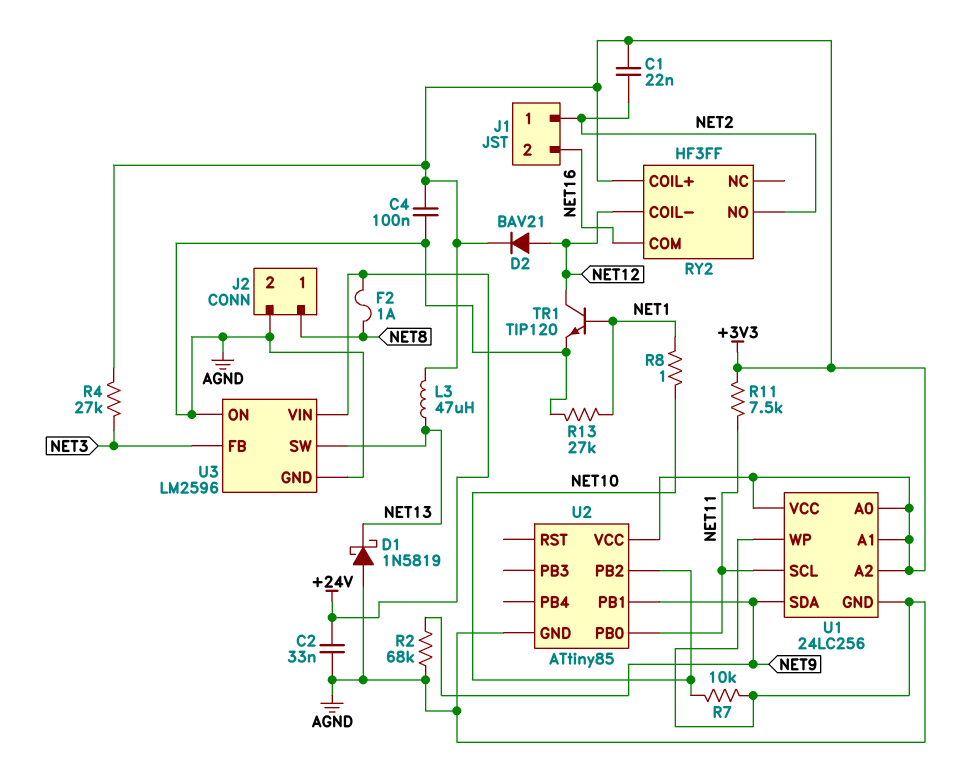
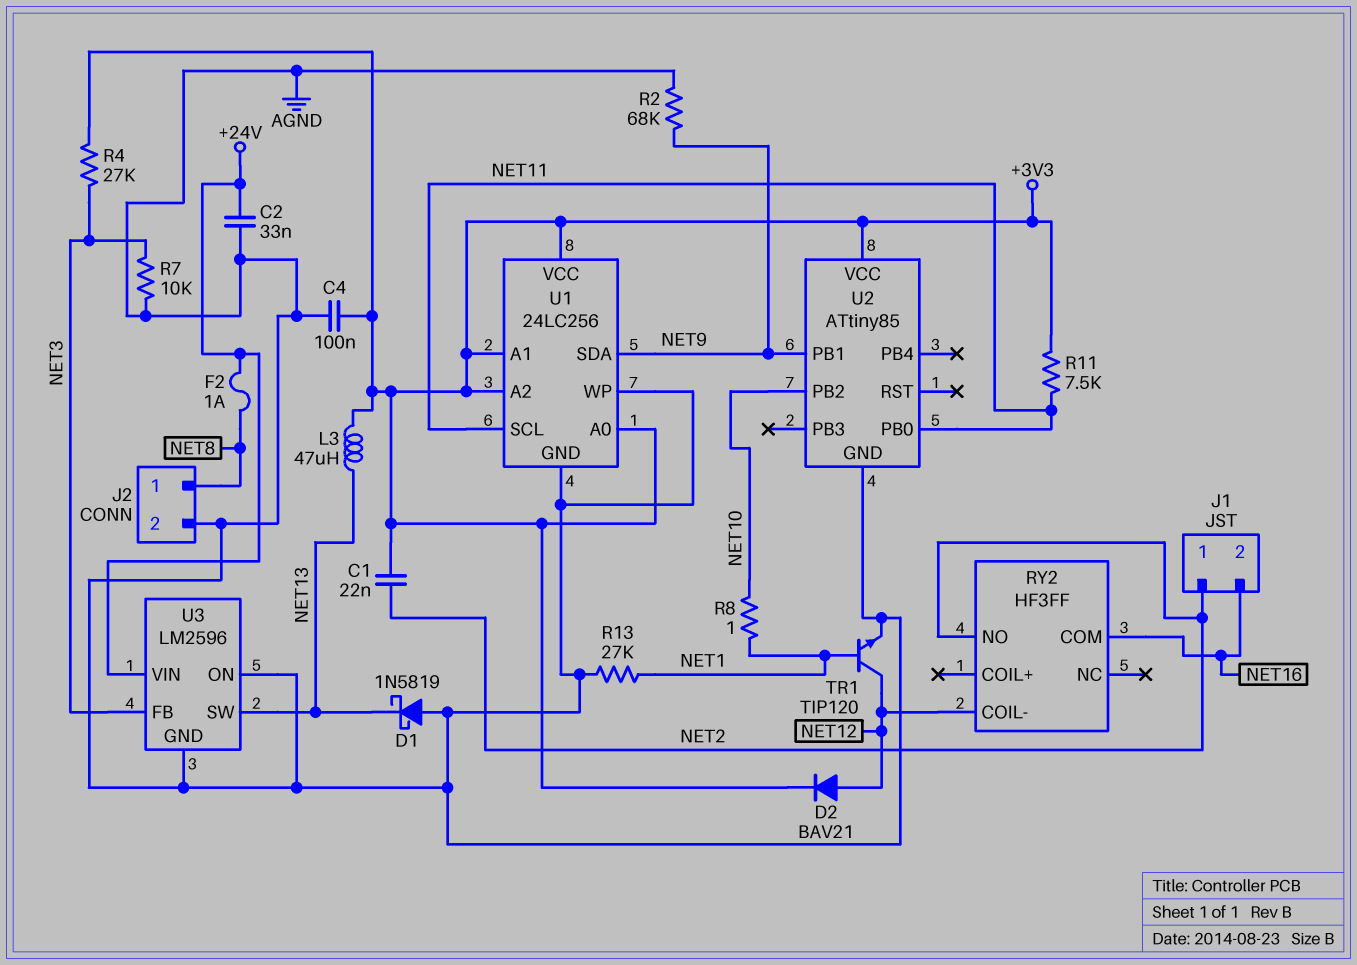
R7: 10k (AGND, NET10) -> 10k (AGND, NET3)
RY2 pin COIL+: +3V3 -> none

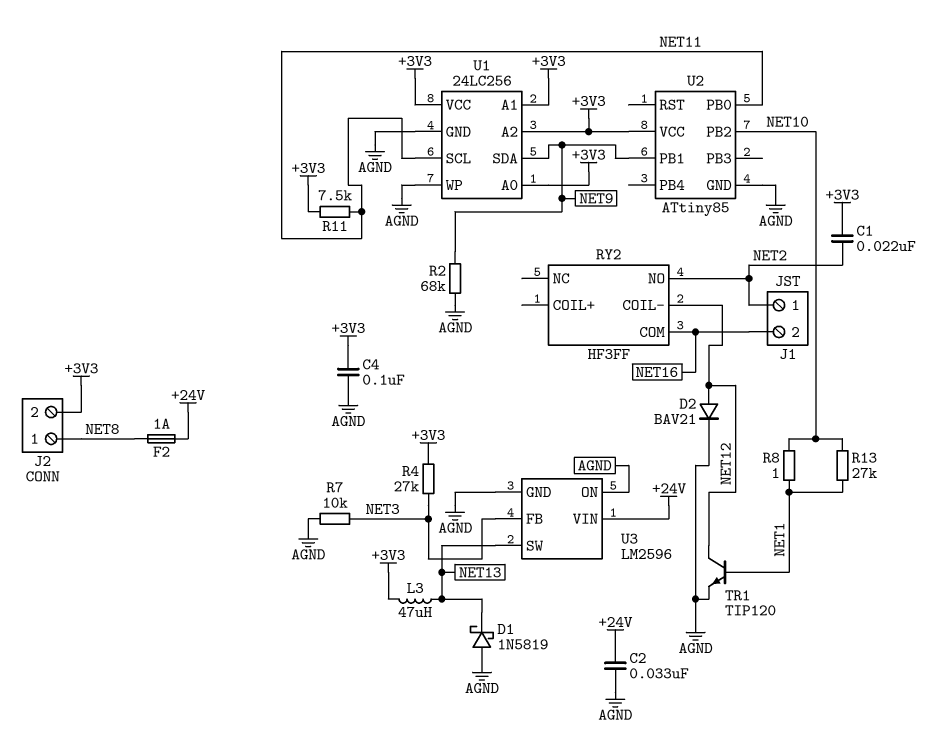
D2: diode BAV21 (A NET12, K +3V3) -> diode BAV21 (A NET12, K AGND)
J2 pin 2: AGND -> +3V3
R13: 27k (AGND, NET1) -> 27k (NET1, NET10)

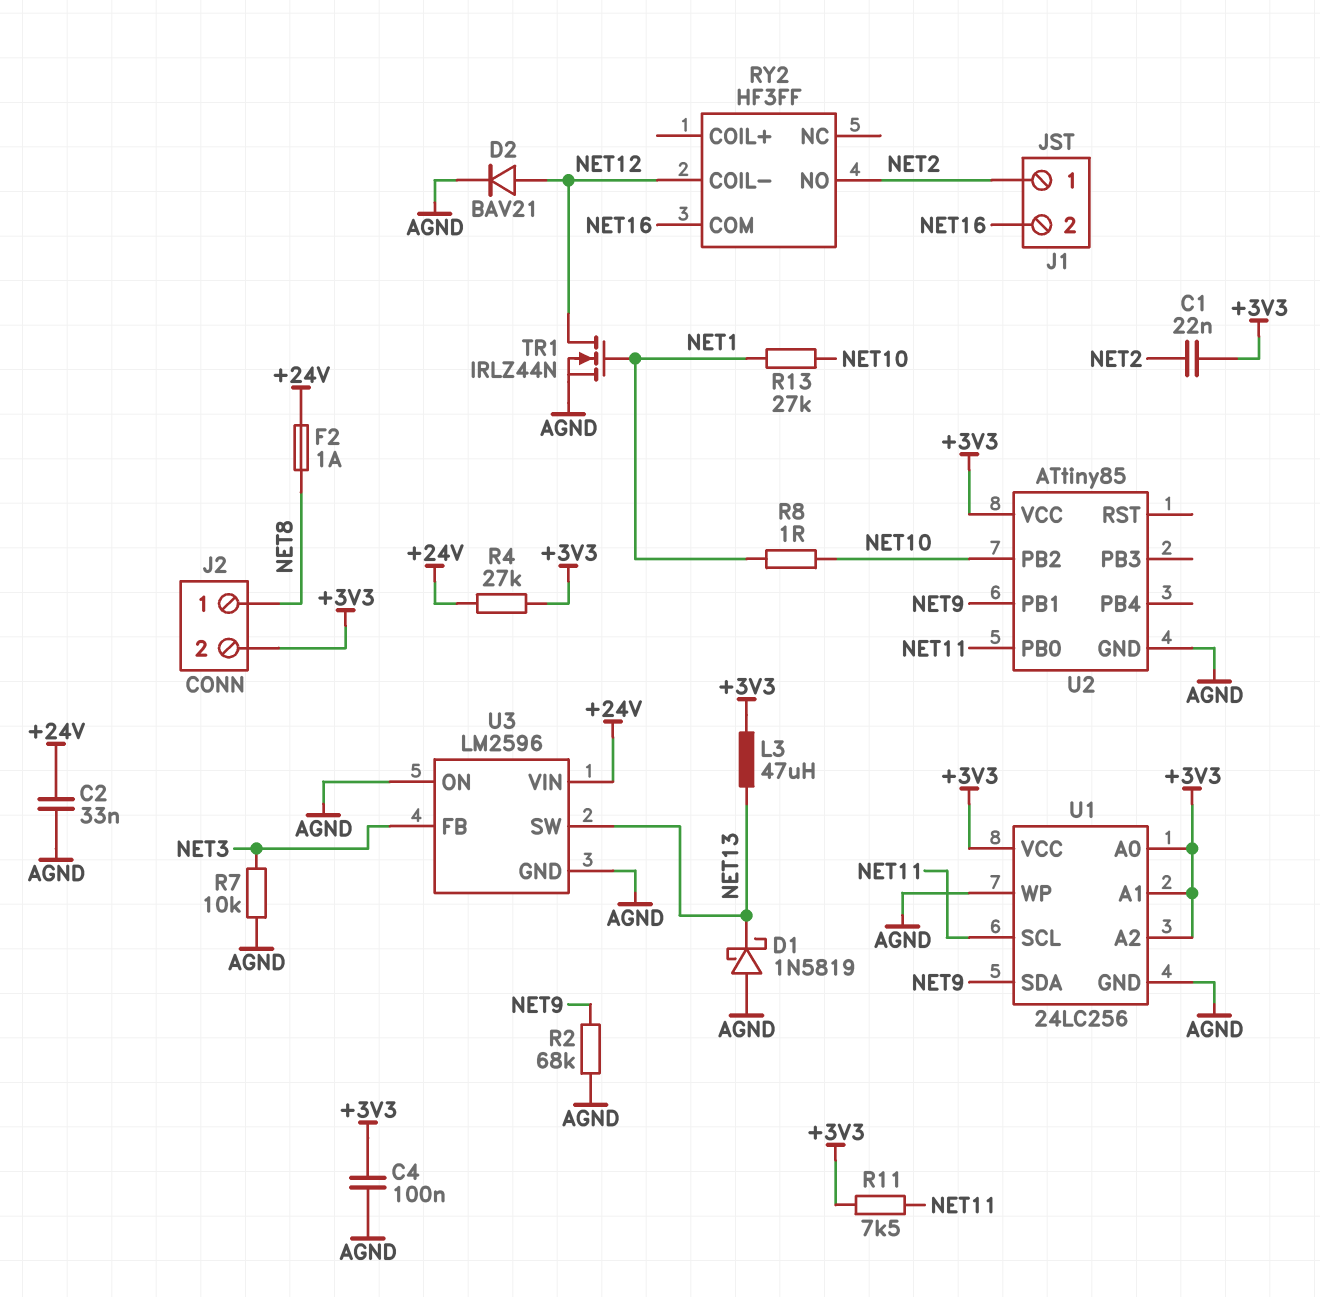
R4: 27k (+3V3, NET3) -> 27k (+3V3, +24V)
TR1: NPN TIP120 (B NET1, C NET12, E AGND) -> NMOS IRLZ44N (G NET1, D NET12, S AGND)

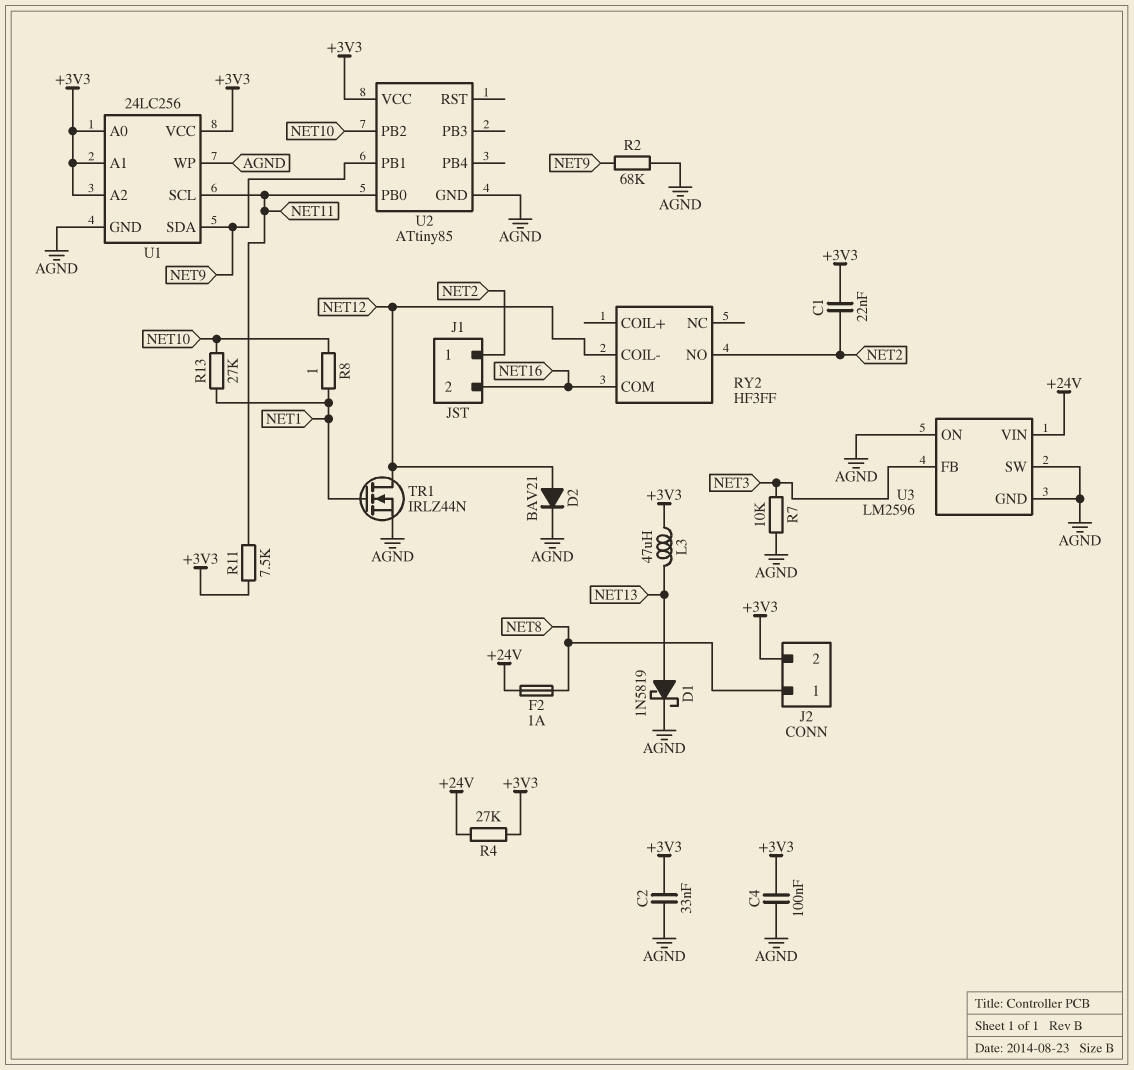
C2: 33nF (+24V, AGND) -> 33nF (+3V3, AGND)
D1: schottky 1N5819 (A AGND, K NET13) -> schottky 1N5819 (A NET13, K AGND)
U3 pin SW: NET13 -> AGND

